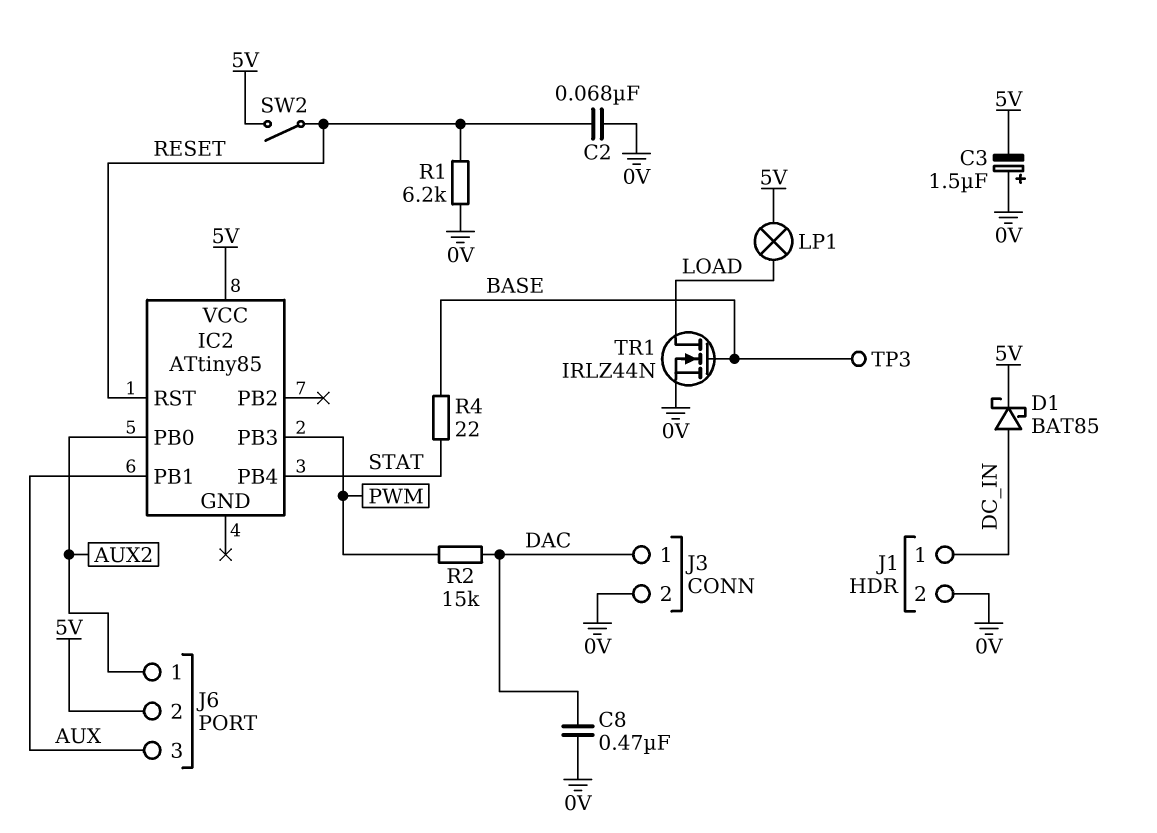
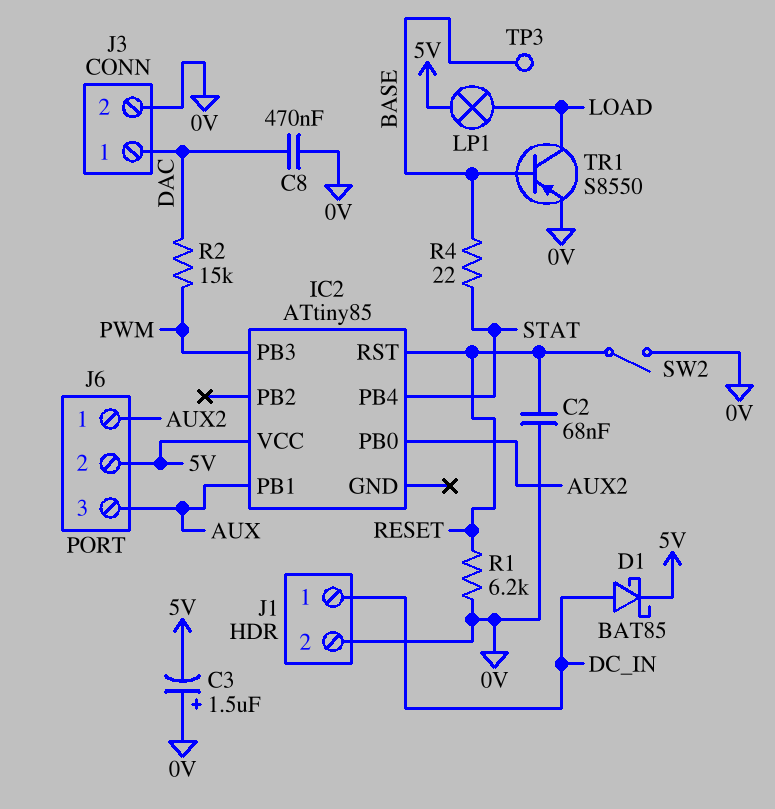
SW2: switch (5V, RESET) -> switch (0V, RESET)
TR1: NMOS IRLZ44N (G BASE, D LOAD, S 0V) -> PNP S8550 (B BASE, C LOAD, E 0V)

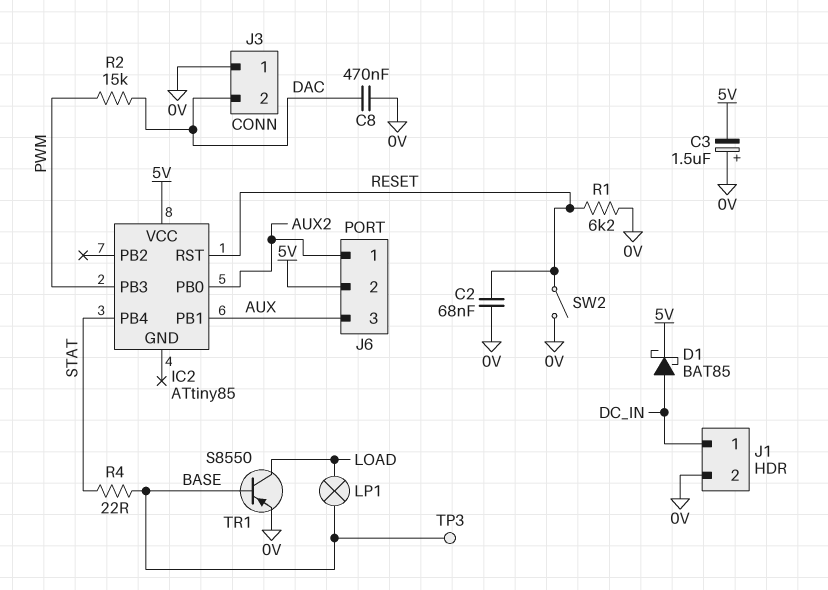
J3 pin 1: DAC -> 0V
J3 pin 2: 0V -> DAC
LP1: lamp (5V, LOAD) -> lamp (BASE, LOAD)

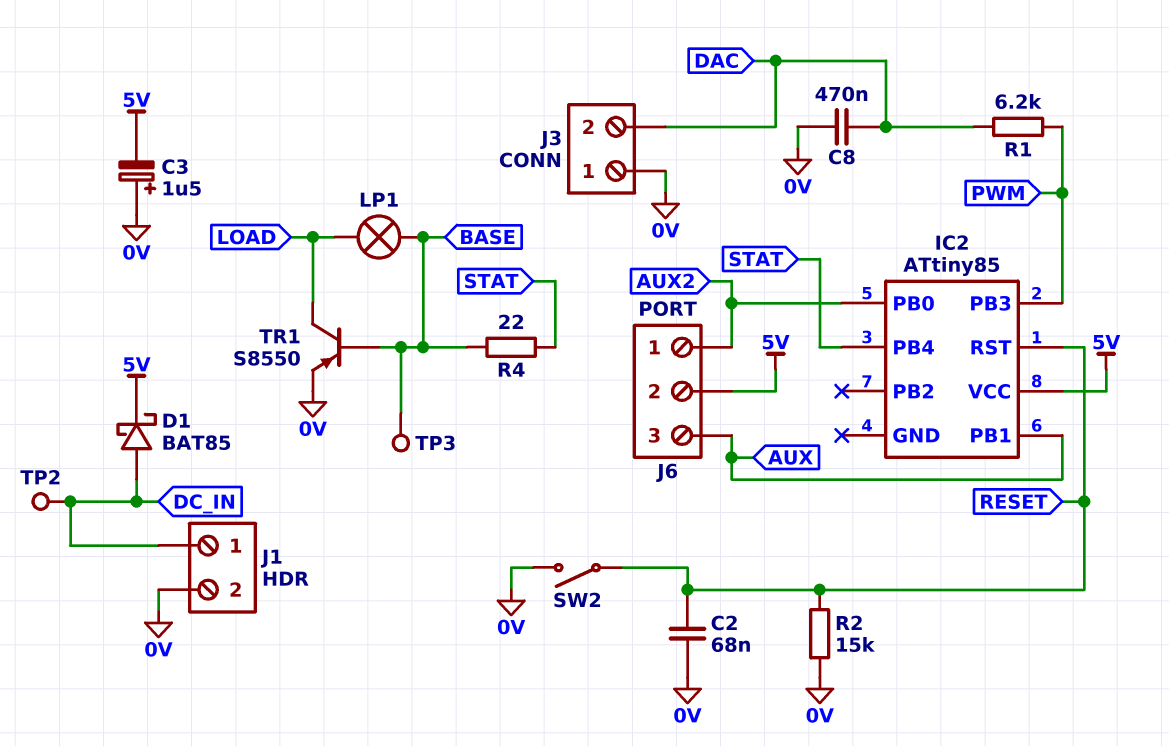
R1: 6.2k (0V, RESET) -> 6.2k (DAC, PWM)
R2: 15k (DAC, PWM) -> 15k (0V, RESET)
TP2: none -> test point (DC_IN)

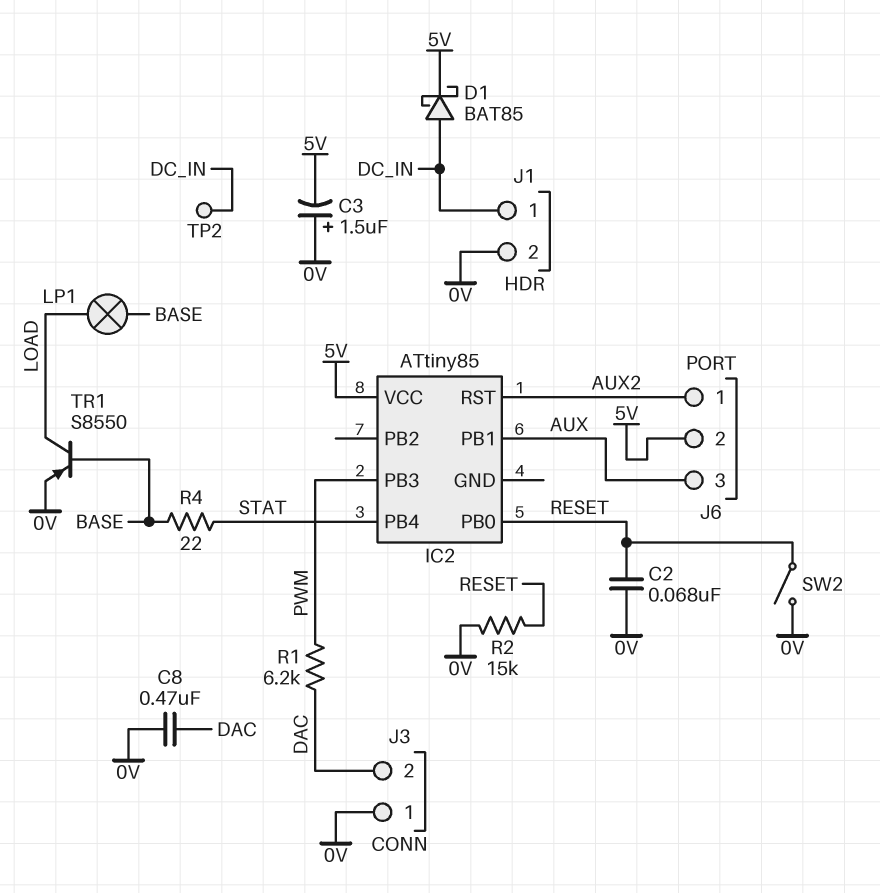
IC2 pin PB0: AUX2 -> RESET
IC2 pin RST: RESET -> AUX2
TP3: test point (BASE) -> none

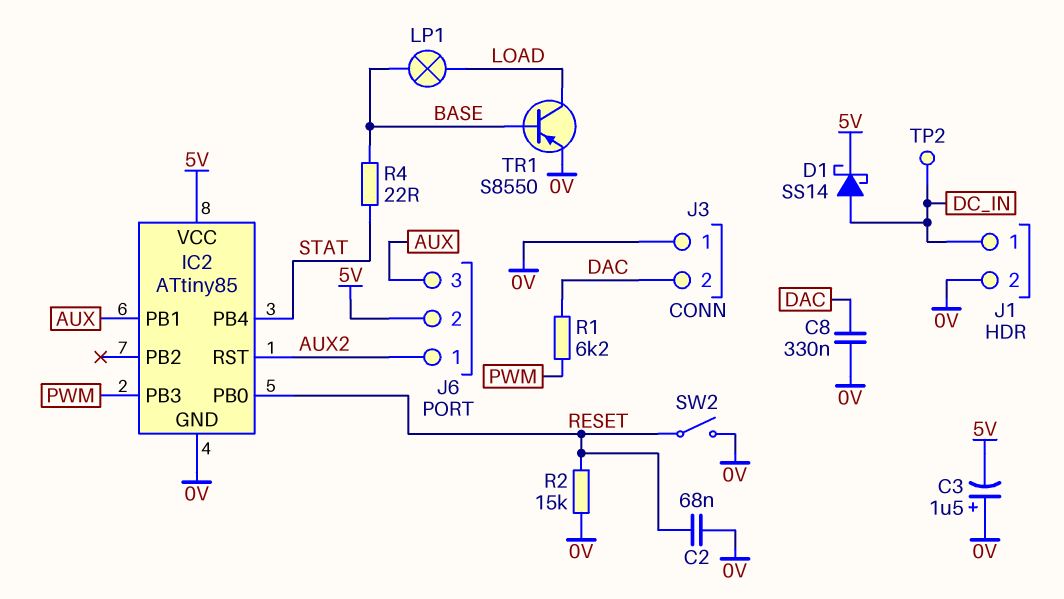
C8: 470nF (0V, DAC) -> 330nF (0V, DAC)
D1: schottky BAT85 (A DC_IN, K 5V) -> schottky SS14 (A DC_IN, K 5V)
IC2 pin GND: none -> 0V

